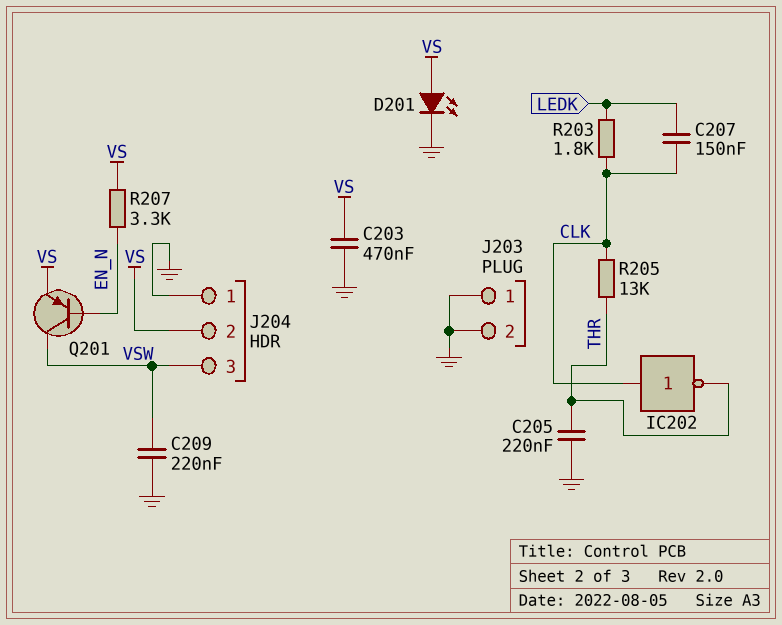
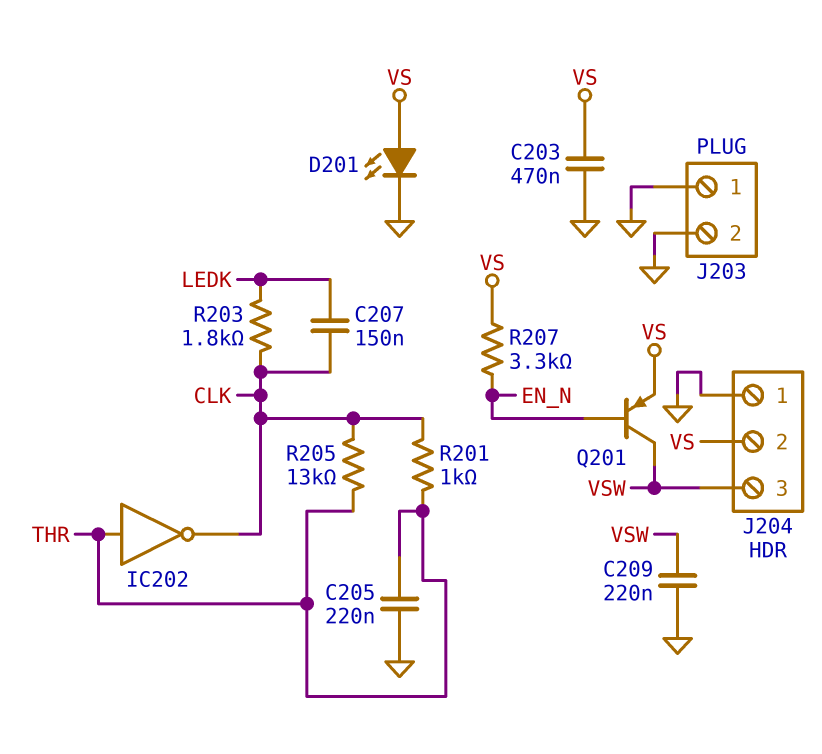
IC202: NOT (in CLK, out THR) -> NOT (in THR, out CLK)
R201: none -> 1k (CLK, THR)

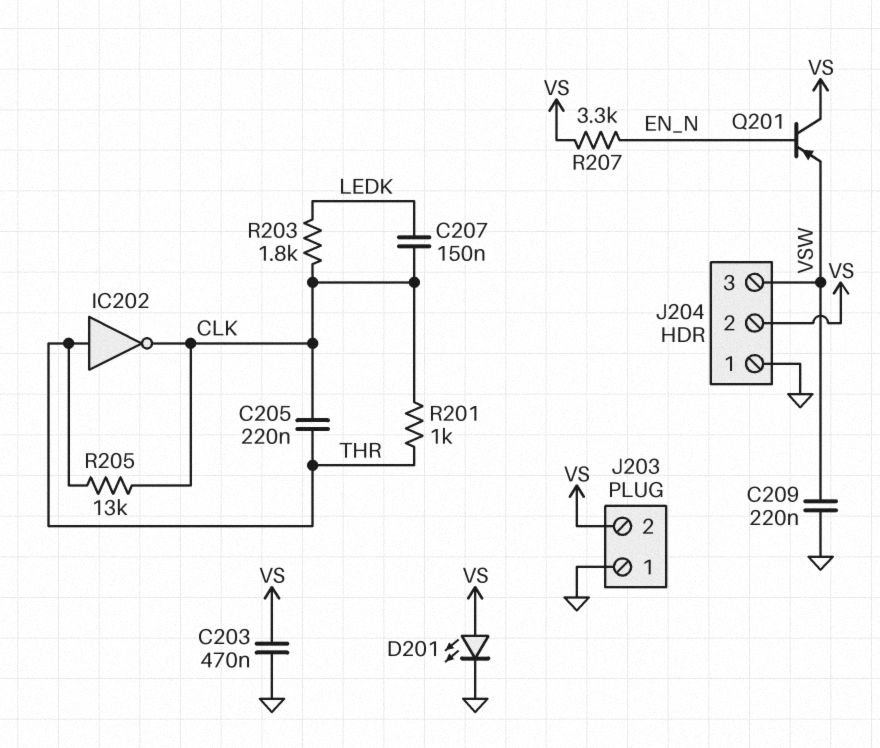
C205: 220nF (GND, THR) -> 220nF (CLK, THR)
J203 pin 2: GND -> VS
Q201: PNP (B EN_N, C VSW, E VS) -> PNP (B EN_N, C VS, E VSW)

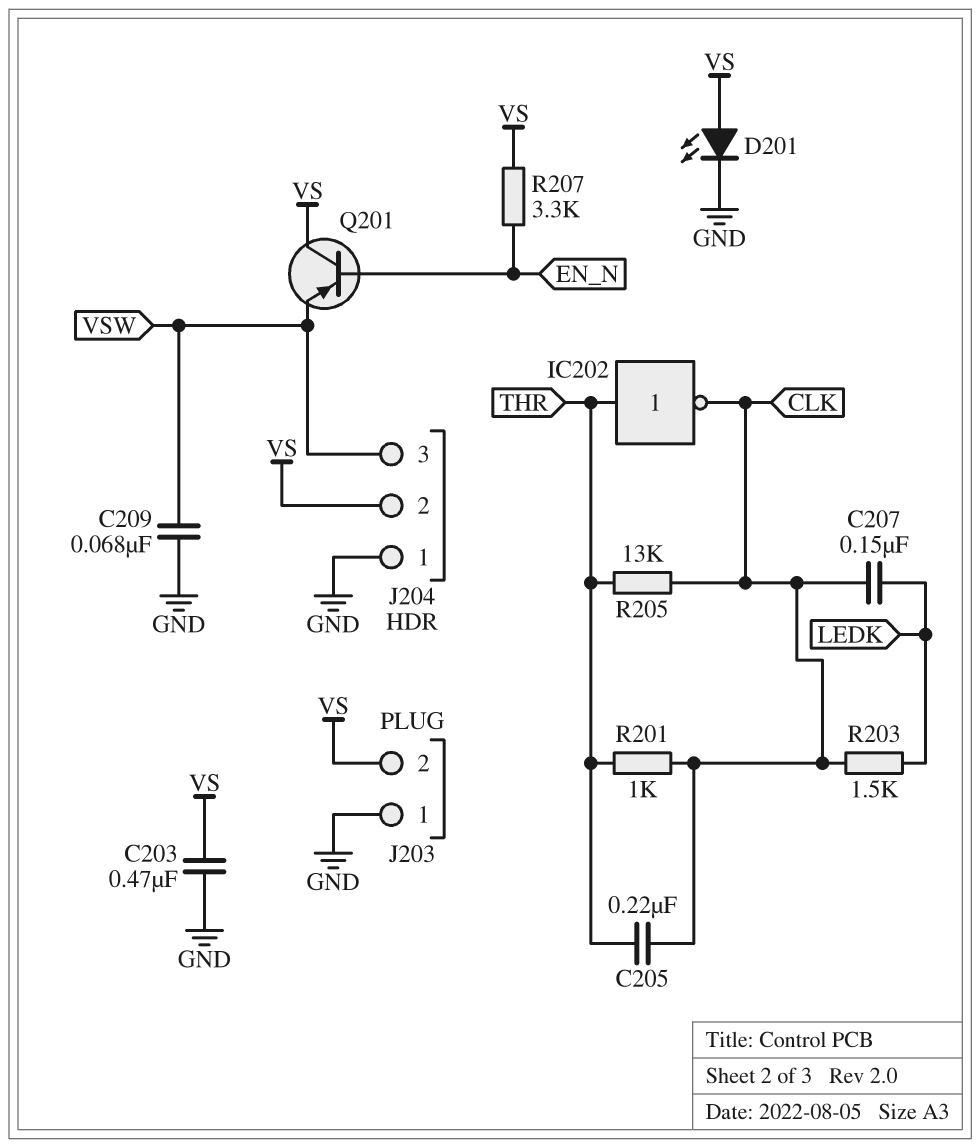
C209: 220nF (GND, VSW) -> 68nF (GND, VSW)
R203: 1.8k (CLK, LEDK) -> 1.5k (CLK, LEDK)

